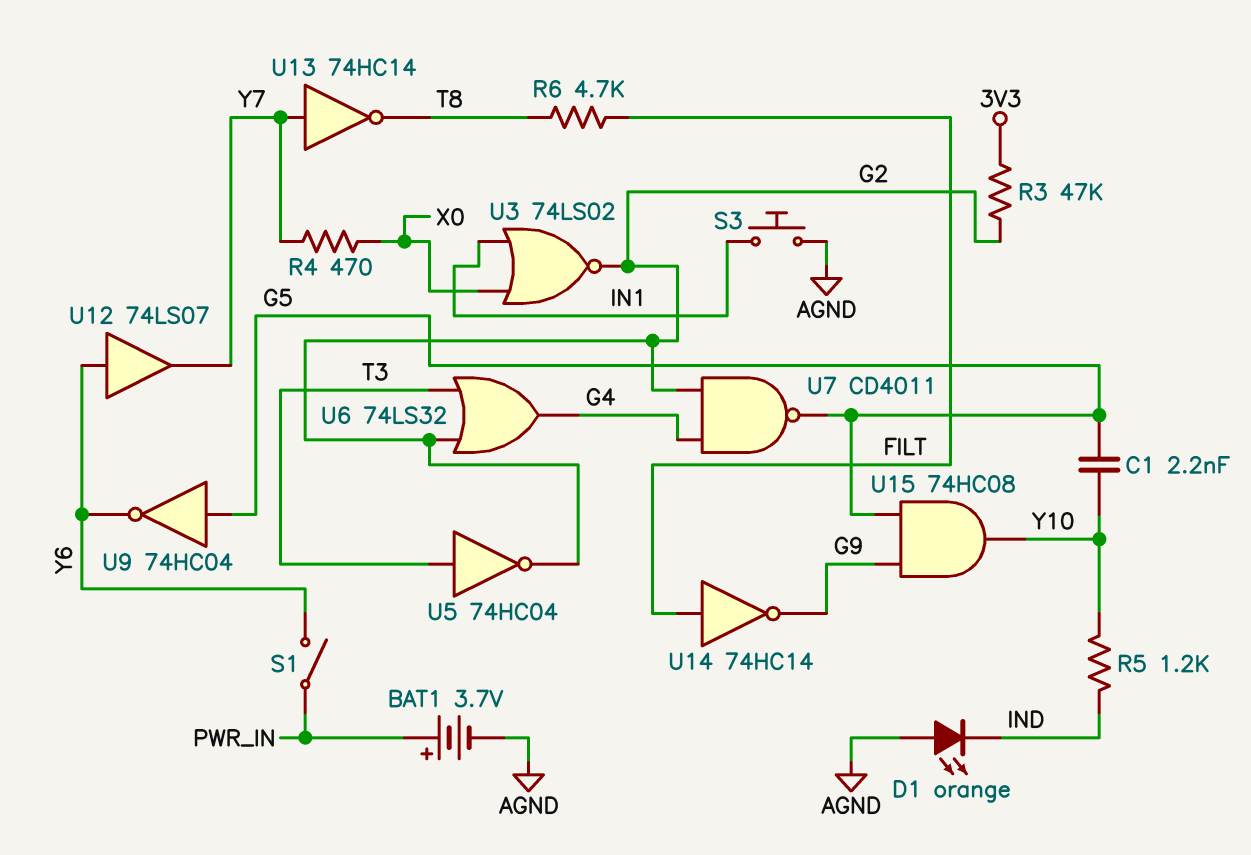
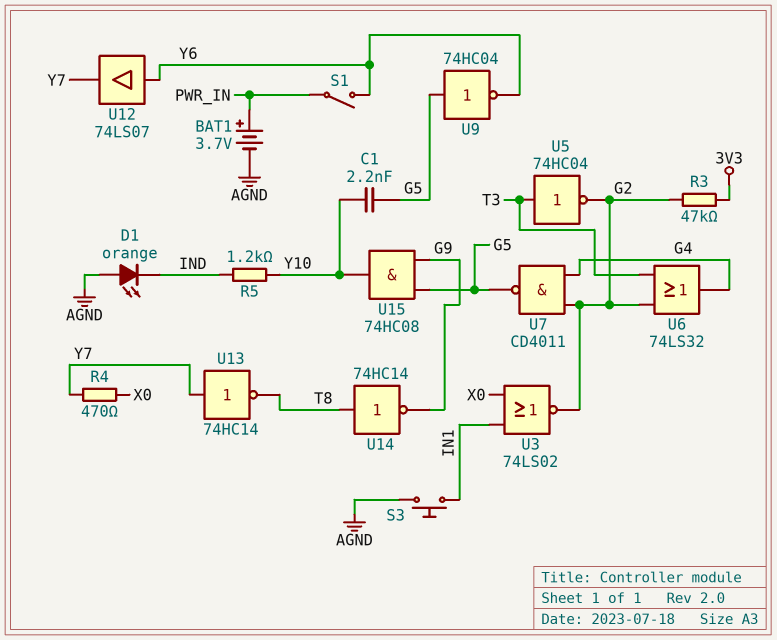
R6: 4.7k (FILT, T8) -> none
U14: NOT 74HC14 (in FILT, out G9) -> NOT 74HC14 (in T8, out G9)

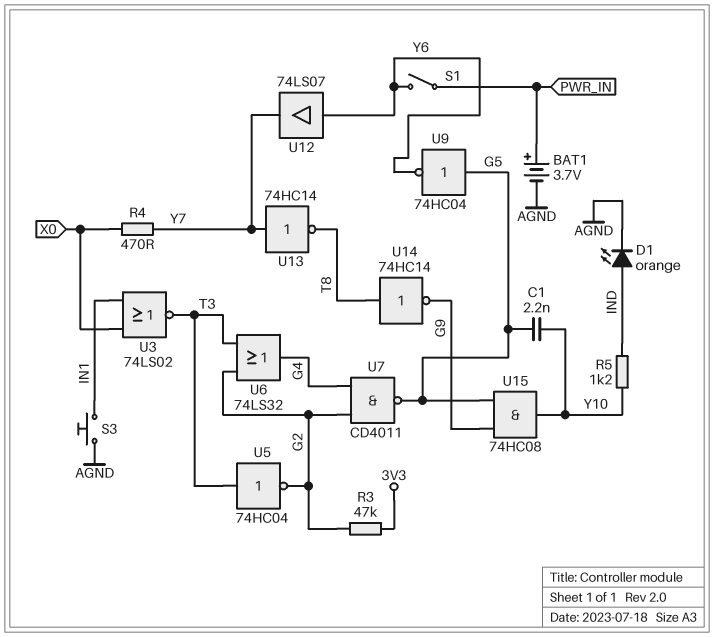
D1: LED orange (A AGND, K IND) -> LED orange (A IND, K AGND)
U3: NOR 74LS02 (in IN1, in X0, out G2) -> NOR 74LS02 (in IN1, in X0, out T3)

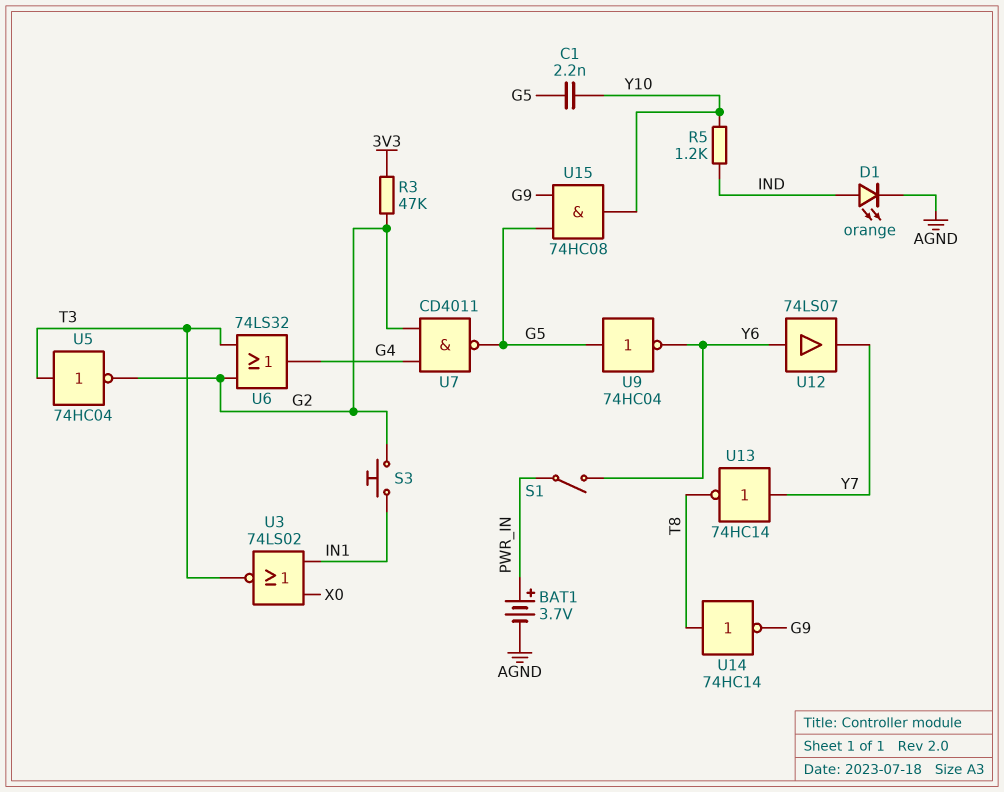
R4: 470 (X0, Y7) -> none
S3: button (AGND, IN1) -> button (G2, IN1)

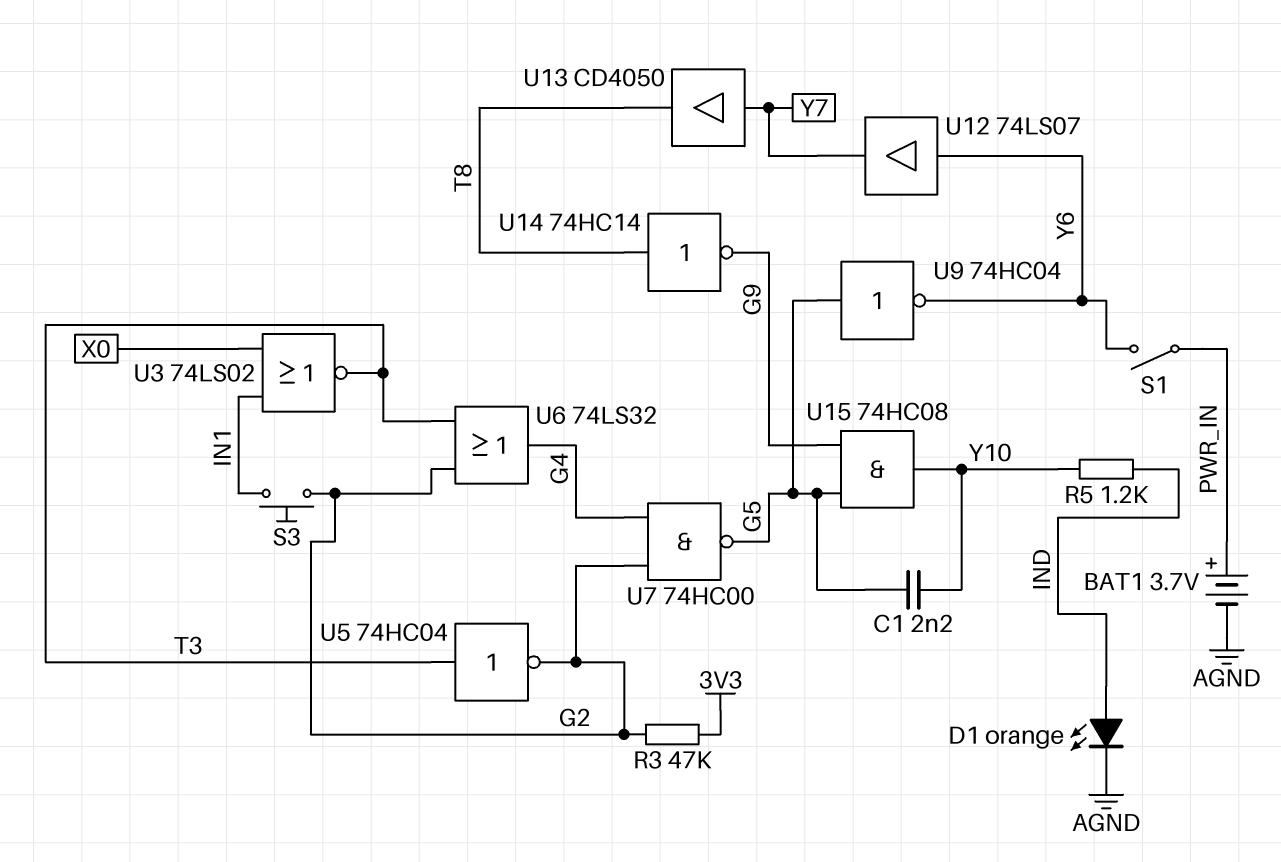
U7: NAND CD4011 (in G2, in G4, out G5) -> NAND 74HC00 (in G2, in G4, out G5)
U13: NOT 74HC14 (in Y7, out T8) -> buffer CD4050 (in Y7, out T8)

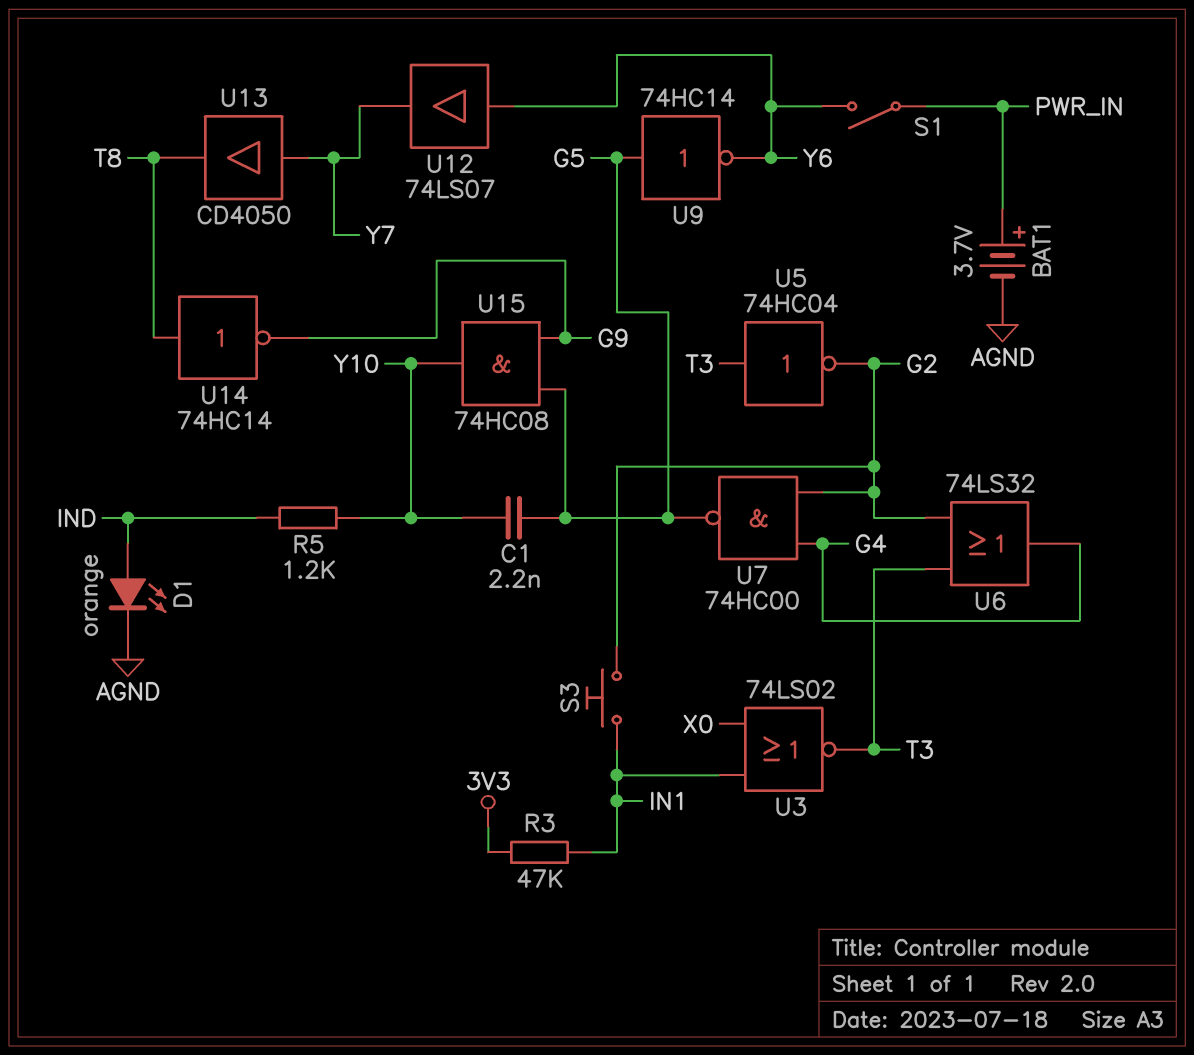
R3: 47k (3V3, G2) -> 47k (3V3, IN1)
U9: NOT 74HC04 (in G5, out Y6) -> NOT 74HC14 (in G5, out Y6)

